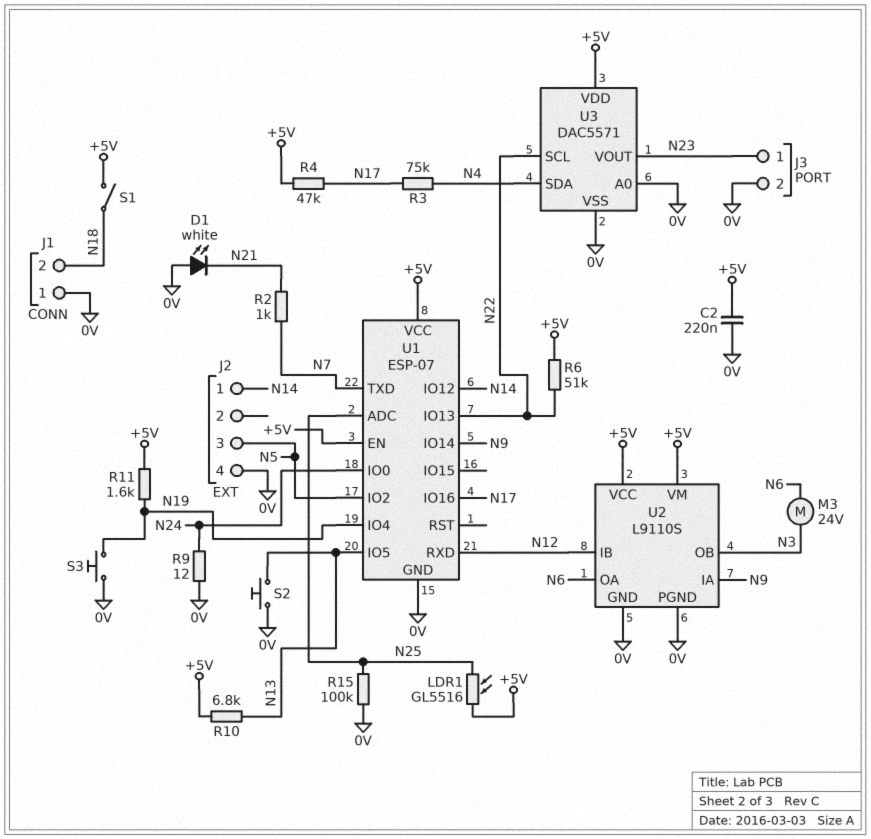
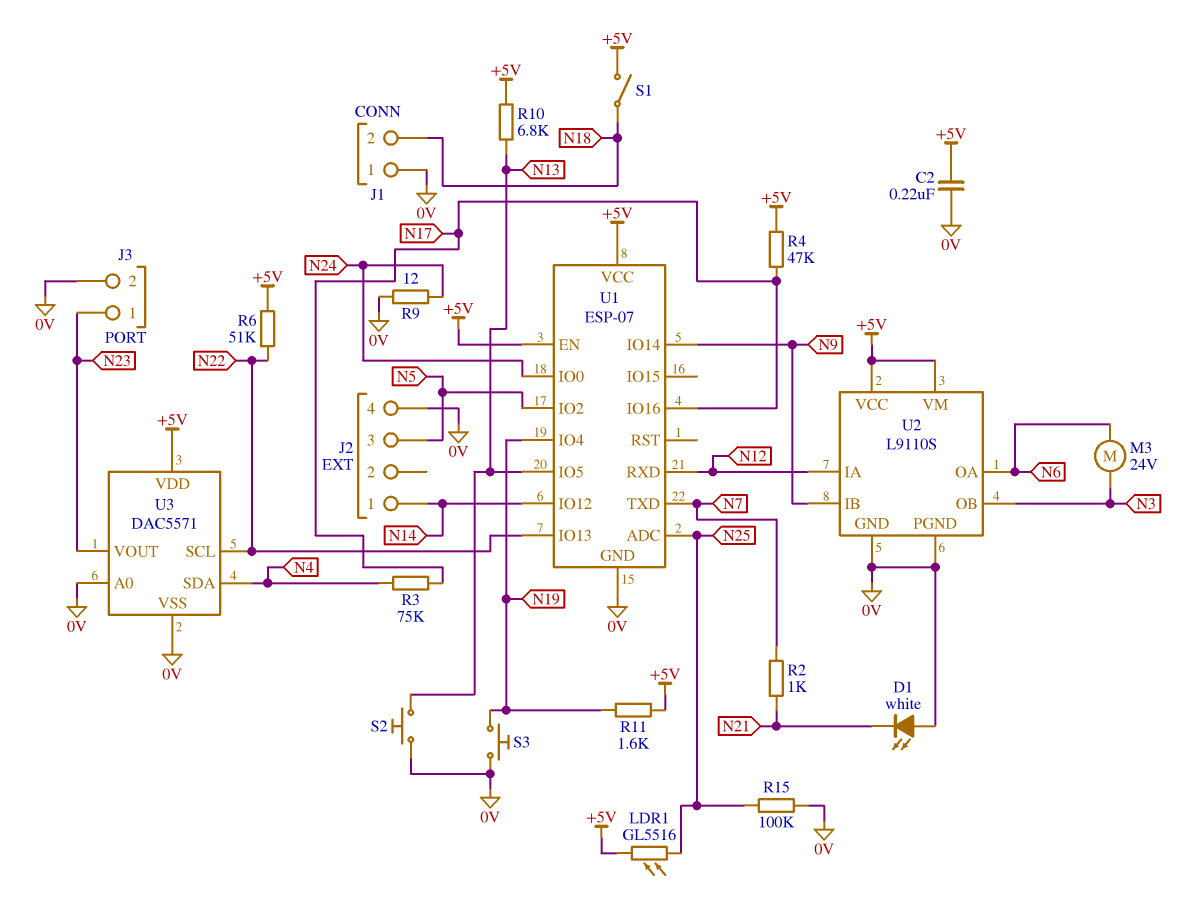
U2 pin IA: N9 -> N12
U2 pin IB: N12 -> N9

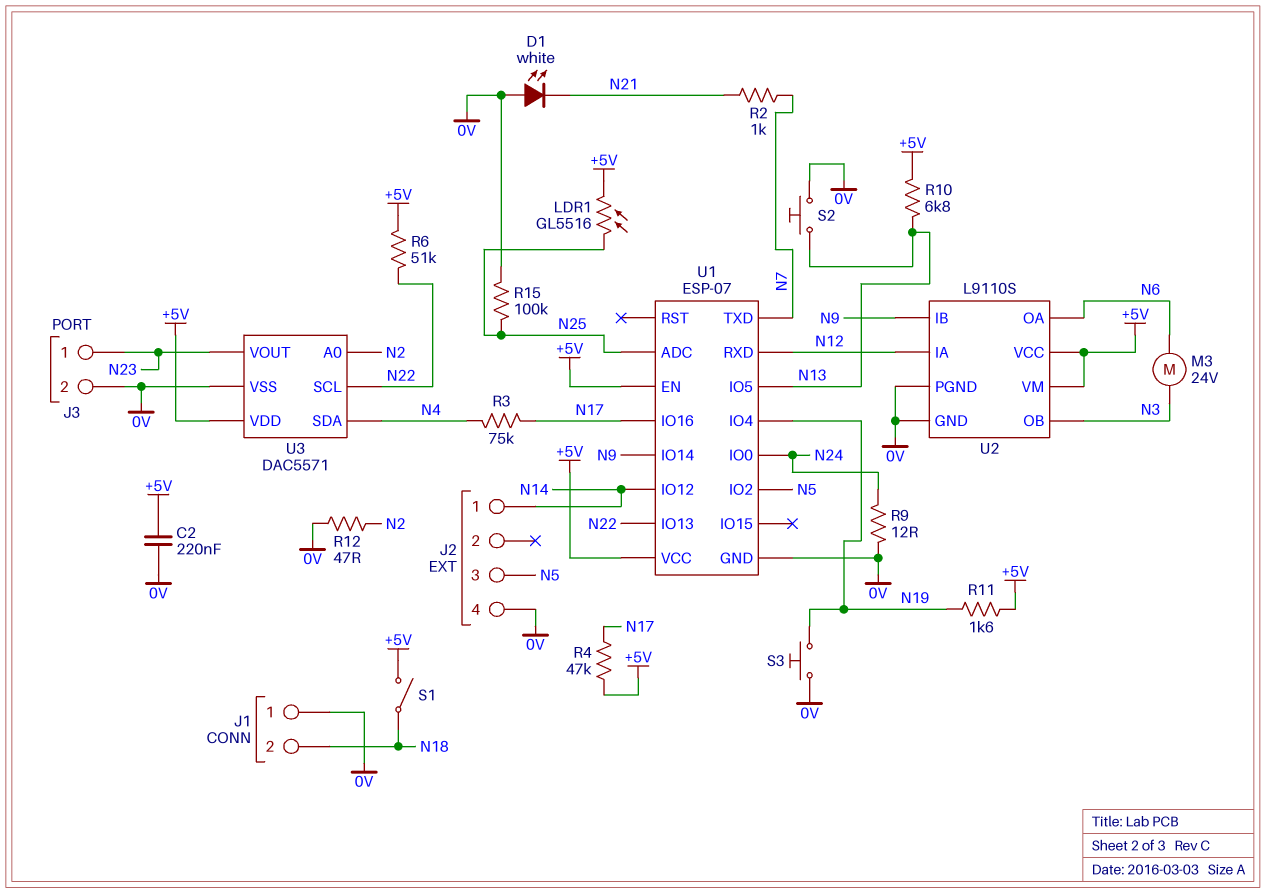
R12: none -> 47 (0V, N2)
U3 pin A0: 0V -> N2

